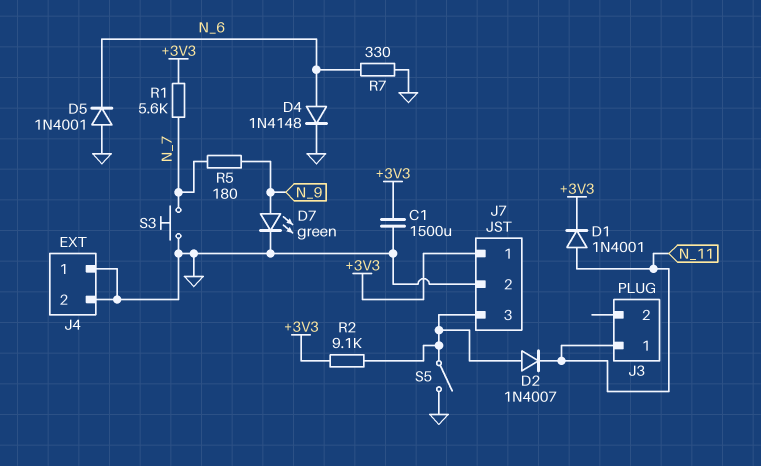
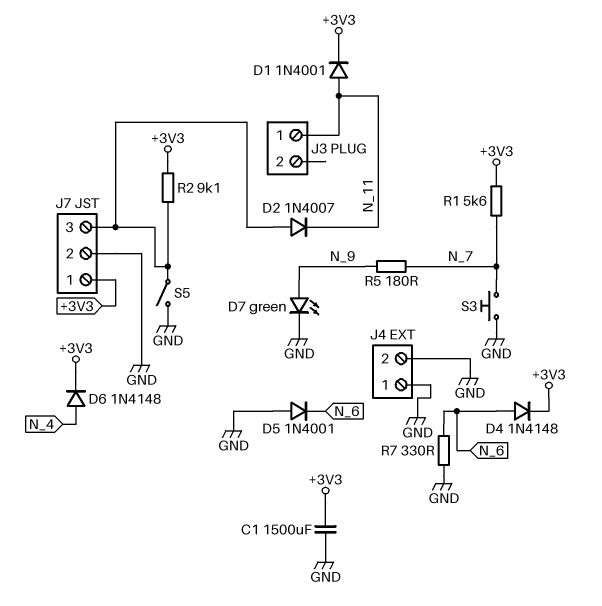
D4: diode 1N4148 (A N_6, K GND) -> diode 1N4148 (A N_6, K +3V3)
D6: none -> diode 1N4148 (A N_4, K +3V3)

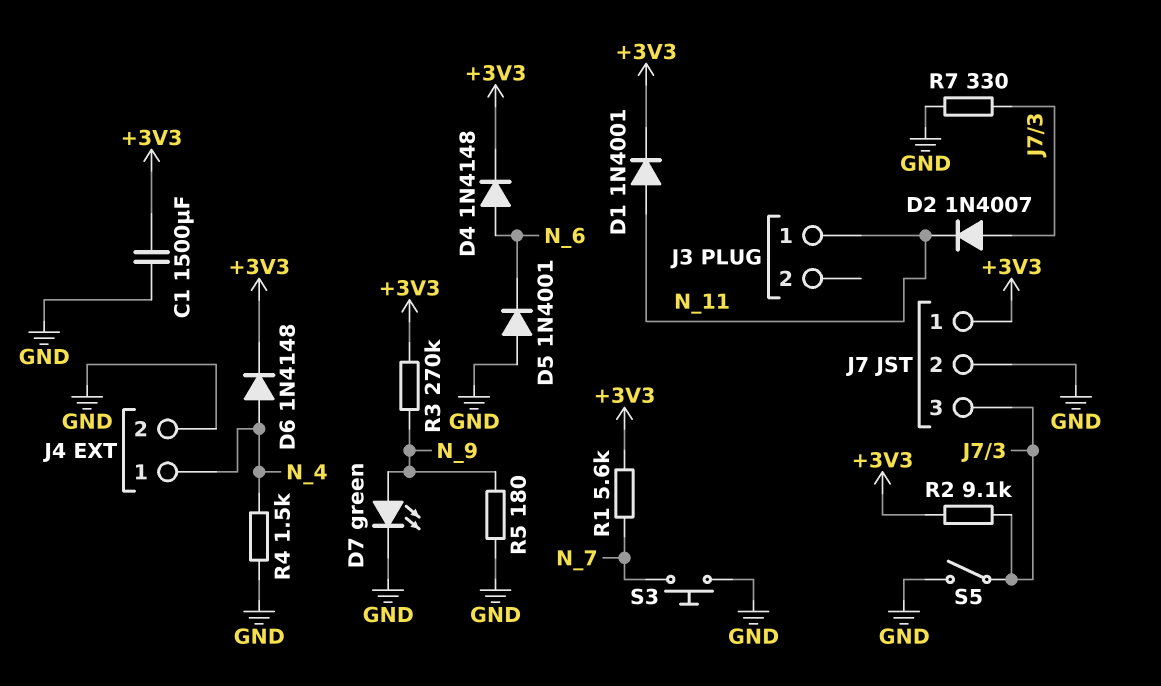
J4 pin 1: GND -> N_4
R3: none -> 270k (+3V3, N_9)
R4: none -> 1.5k (GND, N_4)
R5: 180 (N_7, N_9) -> 180 (GND, N_9)
R7: 330 (GND, N_6) -> 330 (GND, J7/3)

